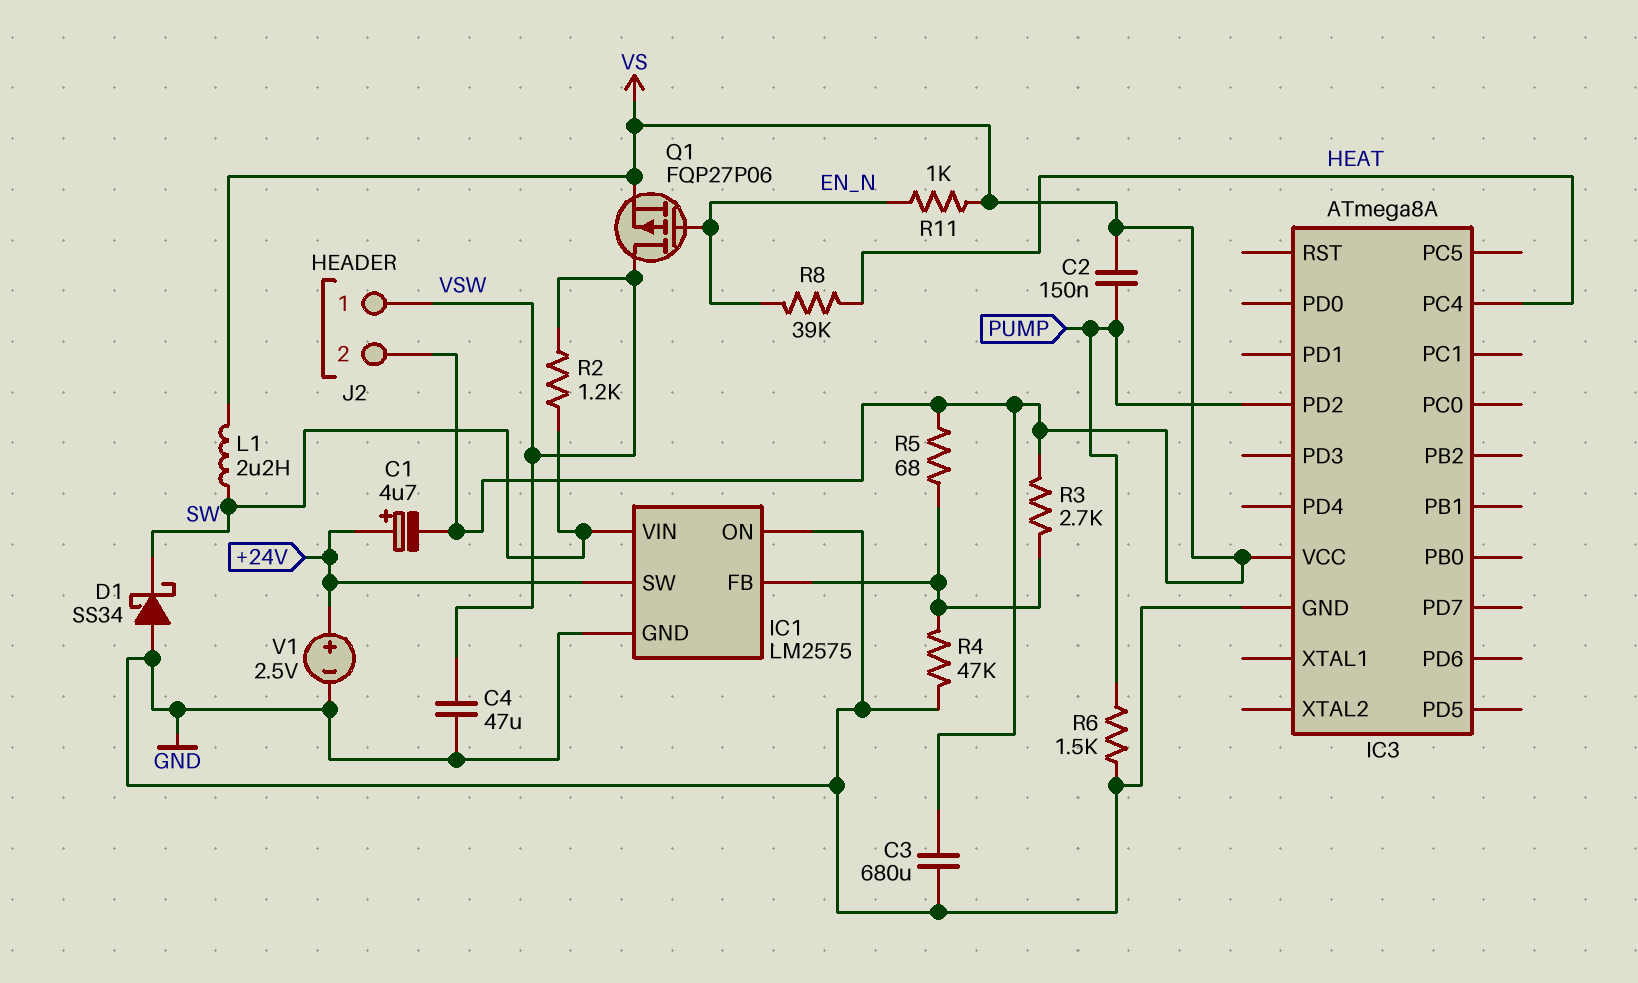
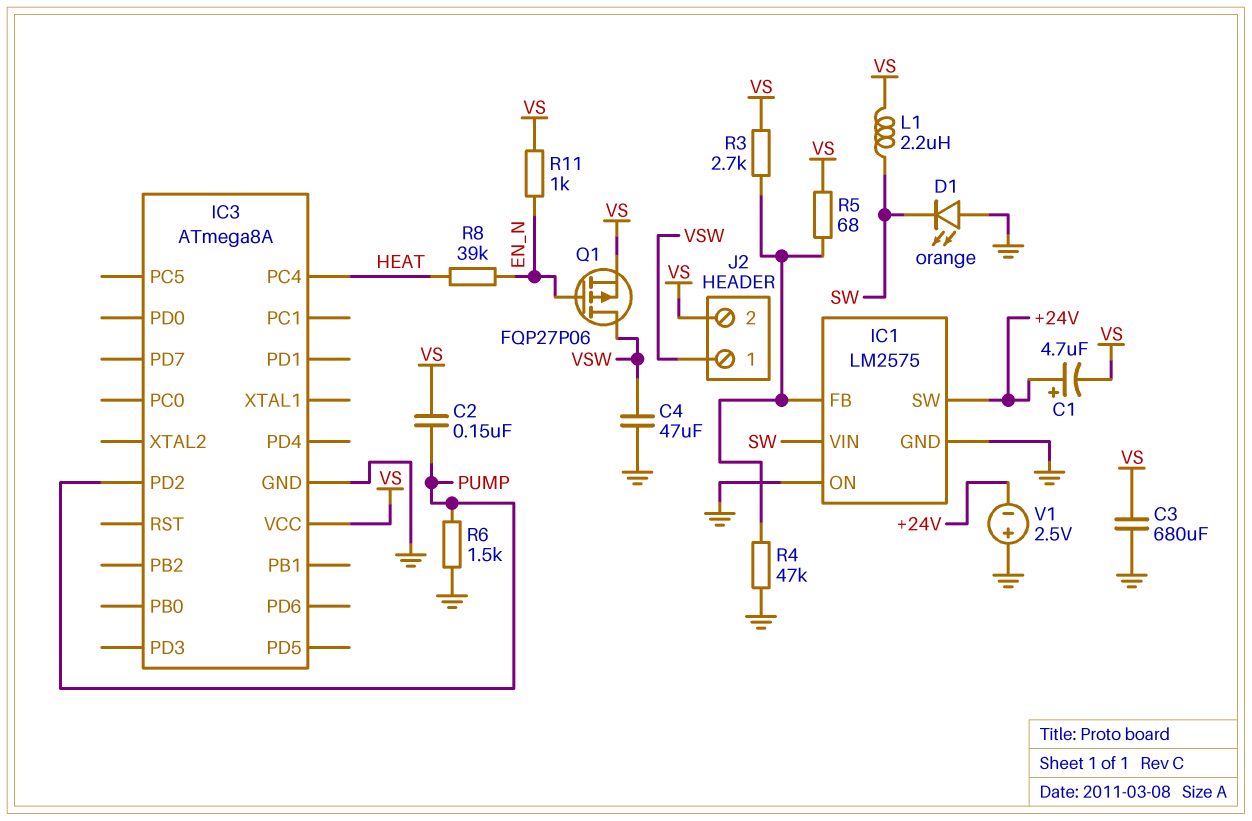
D1: schottky SS34 (A GND, K SW) -> LED orange (A GND, K SW)
R2: 1.2k (SW, VSW) -> none
V1: 2.5V (plus +24V, minus GND) -> 2.5V (plus GND, minus +24V)

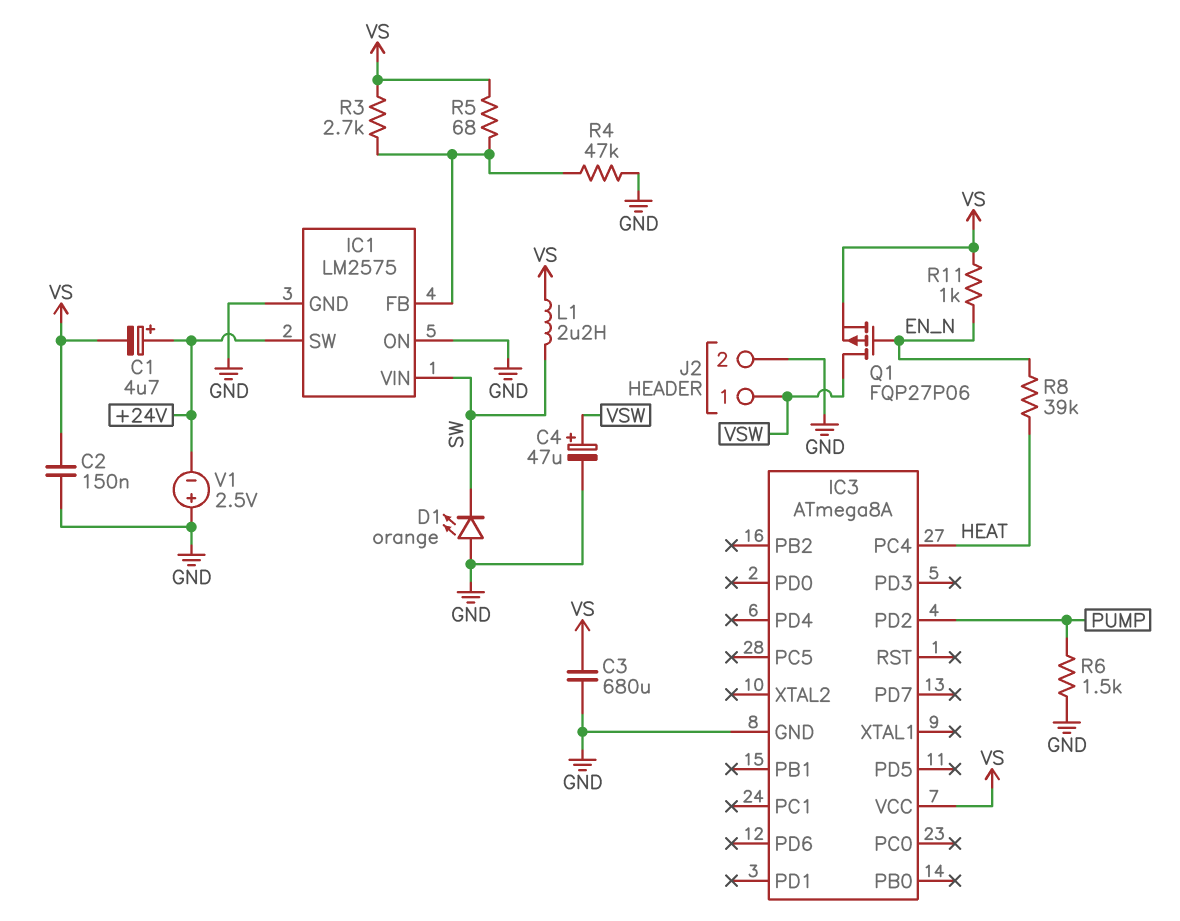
C2: 150nF (PUMP, VS) -> 150nF (GND, VS)
C4: 47uF (GND, VSW) -> 47uF (plus VSW, minus GND)
J2 pin 2: VS -> GND

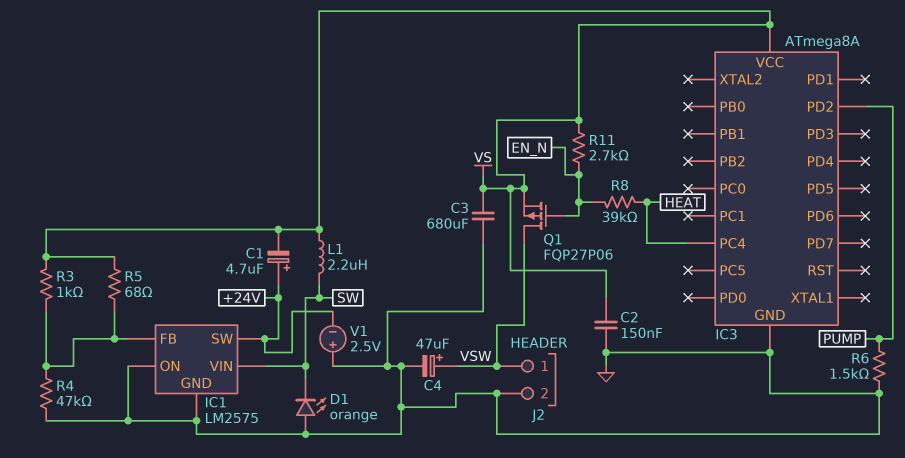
R3: 2.7k (IC1/FB, VS) -> 1k (IC1/FB, VS)
R11: 1k (EN_N, VS) -> 2.7k (EN_N, VS)

